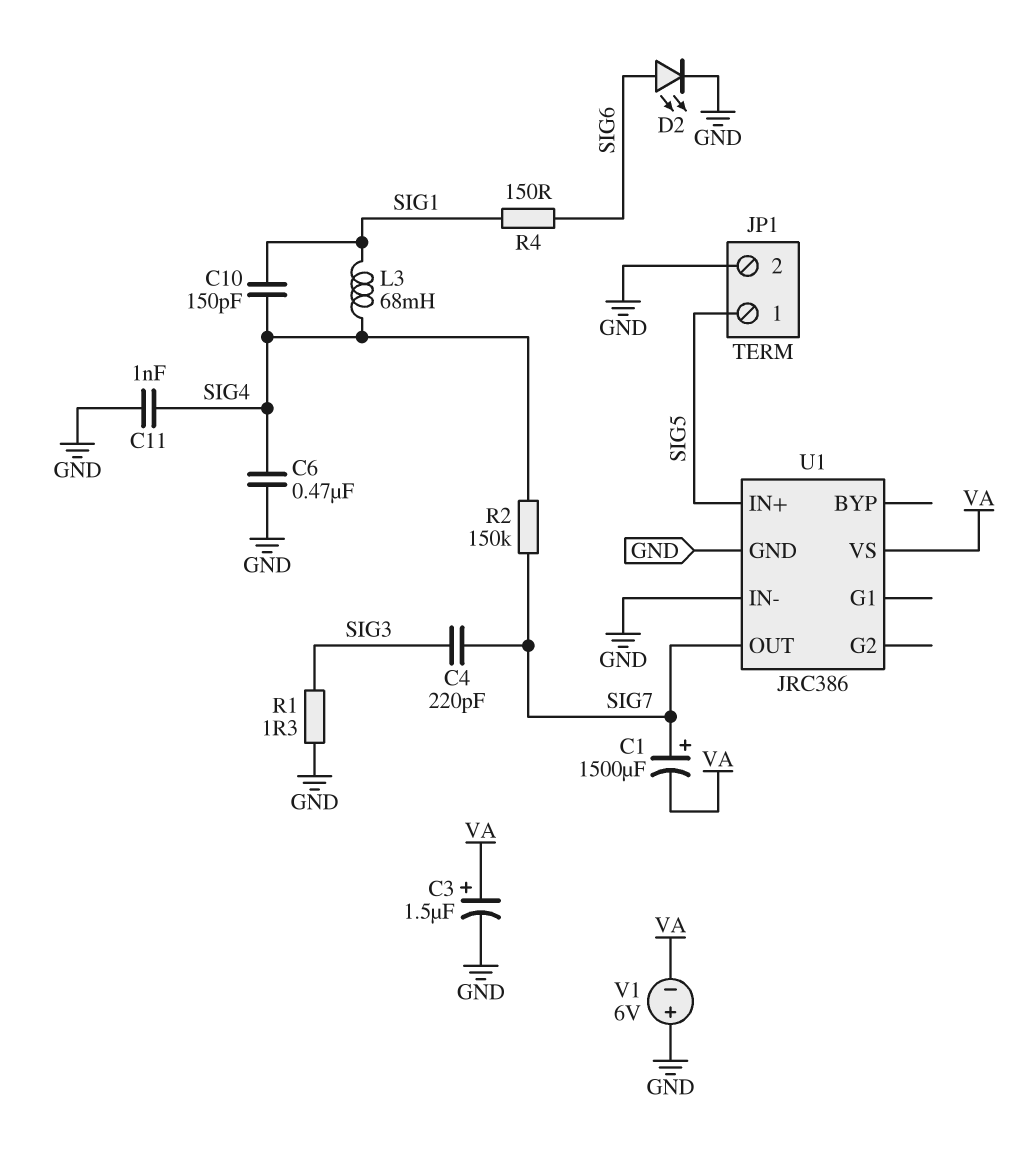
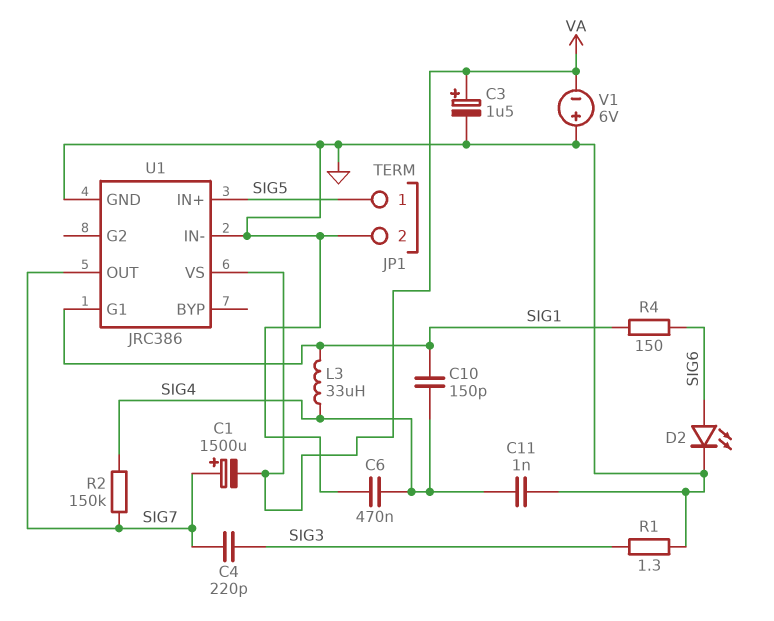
L3: 68mH (SIG1, SIG4) -> 33uH (SIG1, SIG4)
U1 pin G1: none -> SIG1

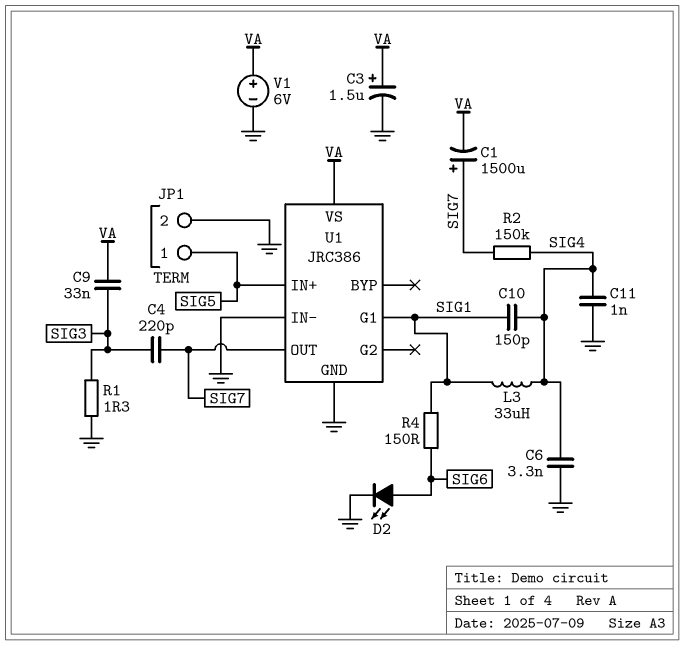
C6: 470nF (GND, SIG4) -> 3.3nF (GND, SIG4)
C9: none -> 33nF (SIG3, VA)
V1: 6V (plus GND, minus VA) -> 6V (plus VA, minus GND)

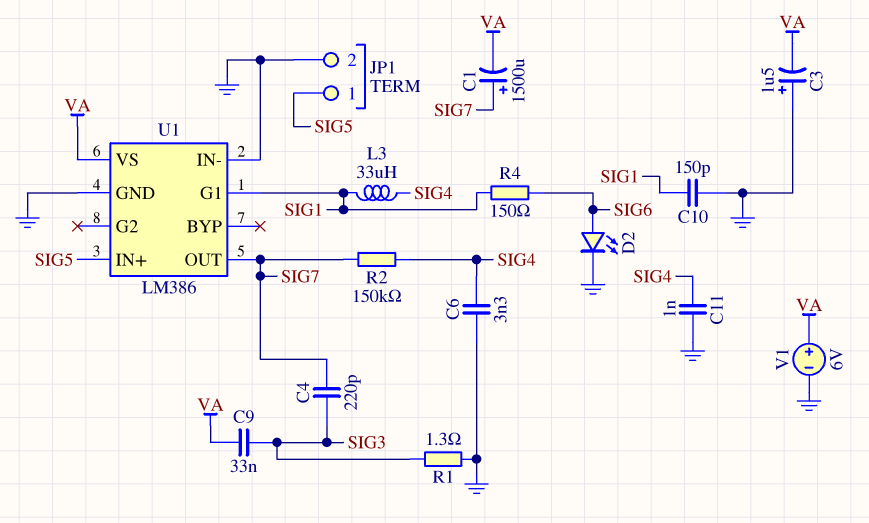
C3: 1.5uF (plus VA, minus GND) -> 1.5uF (plus GND, minus VA)
C10: 150pF (SIG1, SIG4) -> 150pF (GND, SIG1)
U1: JRC386 -> LM386

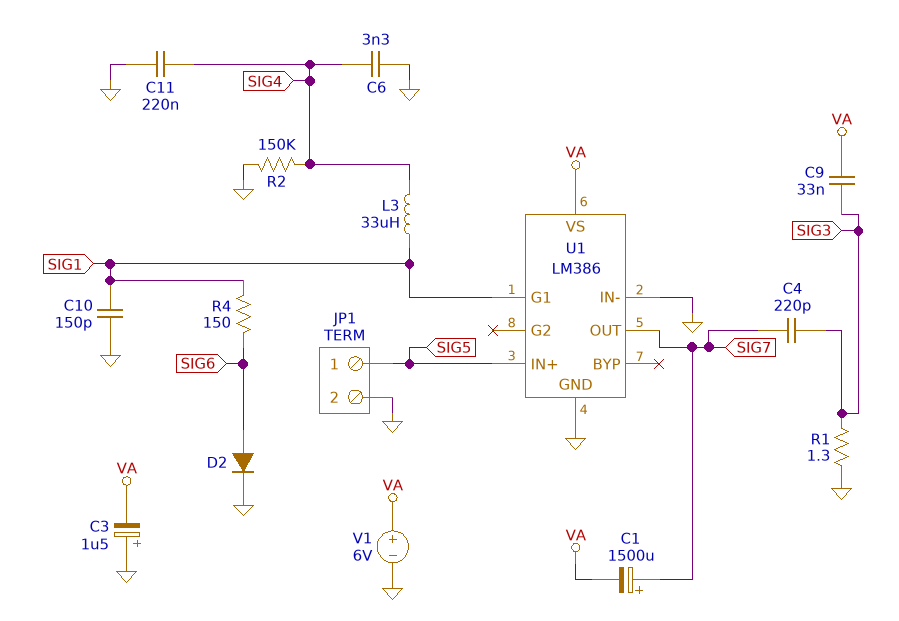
C11: 1nF (GND, SIG4) -> 220nF (GND, SIG4)
D2: LED (A SIG6, K GND) -> diode (A SIG6, K GND)
R2: 150k (SIG4, SIG7) -> 150k (GND, SIG4)

